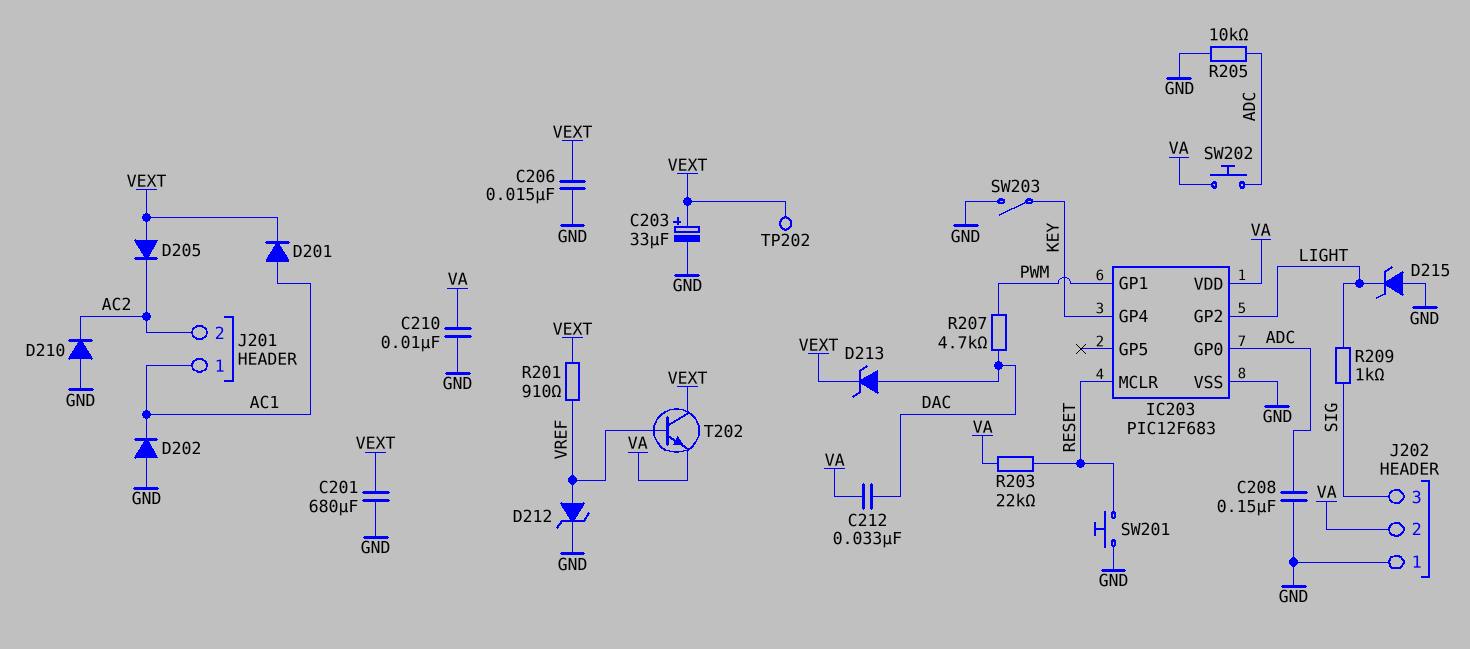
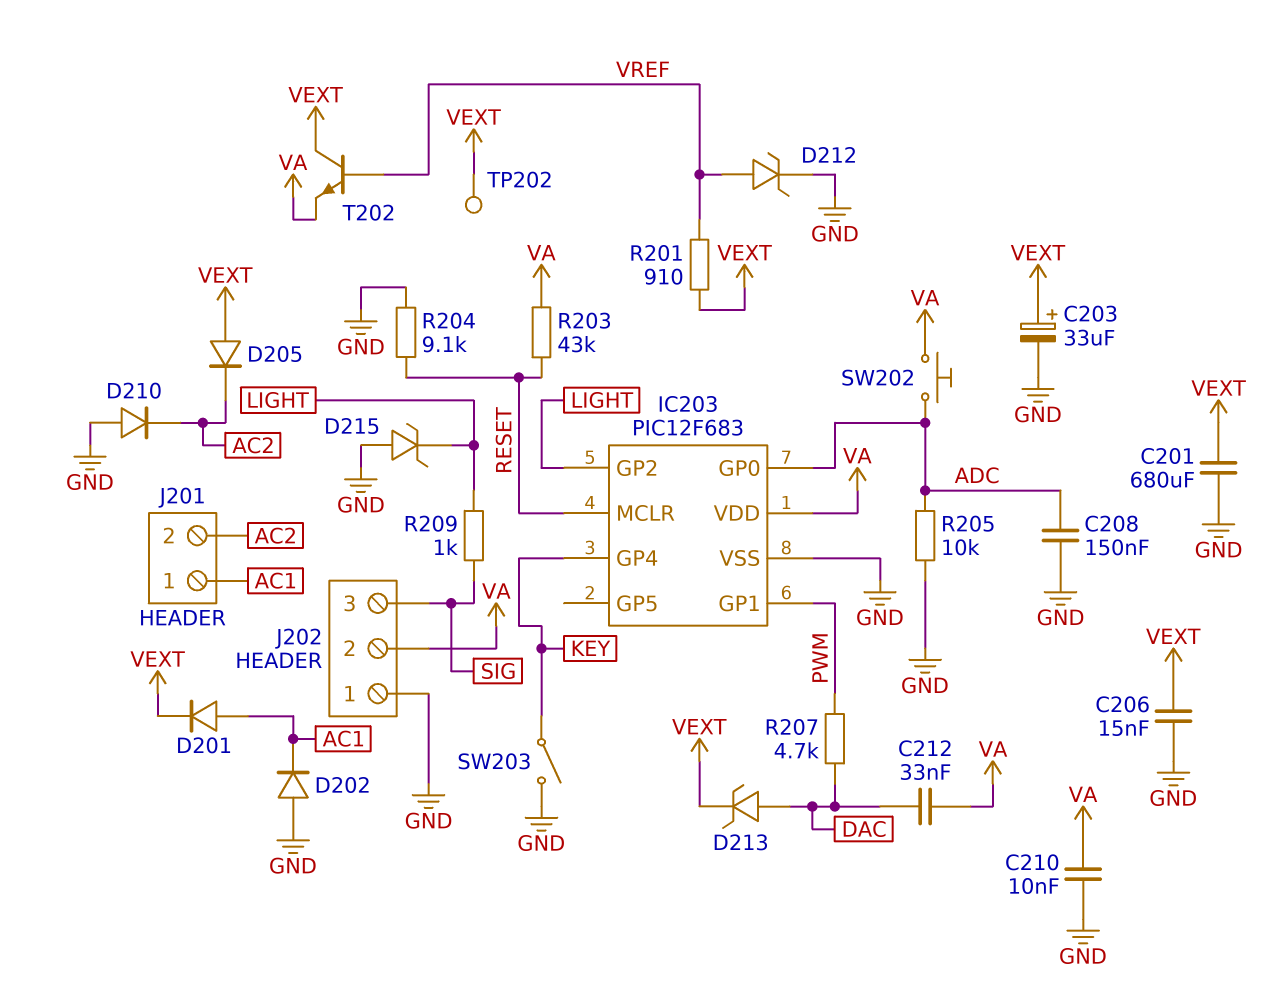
R203: 22k (RESET, VA) -> 43k (RESET, VA)
R204: none -> 9.1k (GND, RESET)
SW201: button (GND, RESET) -> none

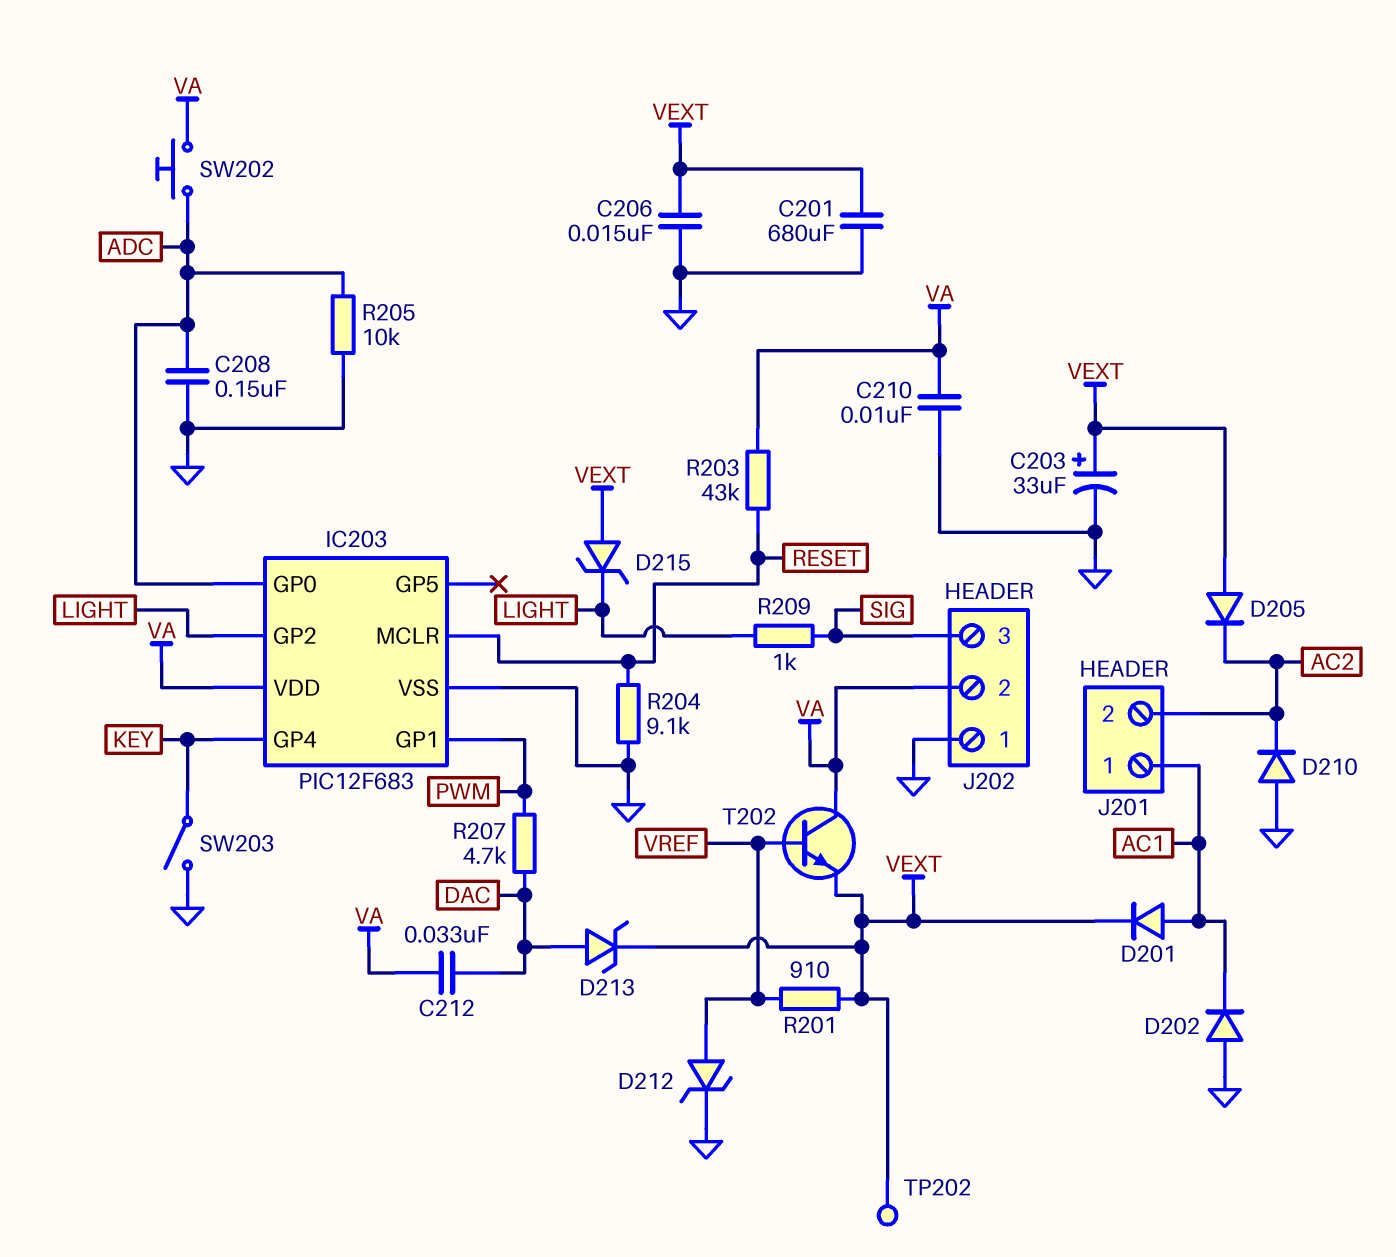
D215: zener (A GND, K LIGHT) -> zener (A VEXT, K LIGHT)
T202: NPN (B VREF, C VEXT, E VA) -> NPN (B VREF, C VA, E VEXT)

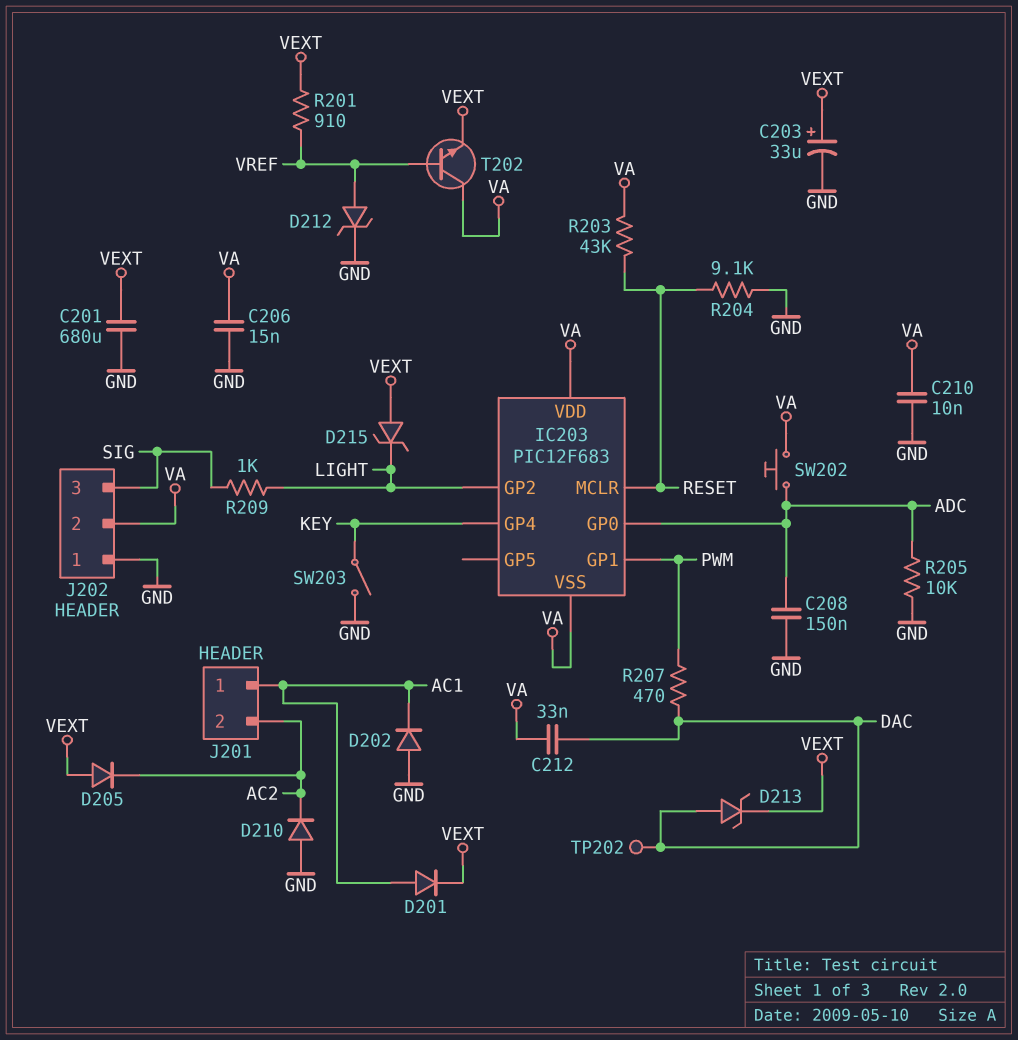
C206: 15nF (GND, VEXT) -> 15nF (GND, VA)
IC203 pin VSS: GND -> VA
R207: 4.7k (DAC, PWM) -> 470 (DAC, PWM)
TP202: test point (VEXT) -> test point (DAC)

